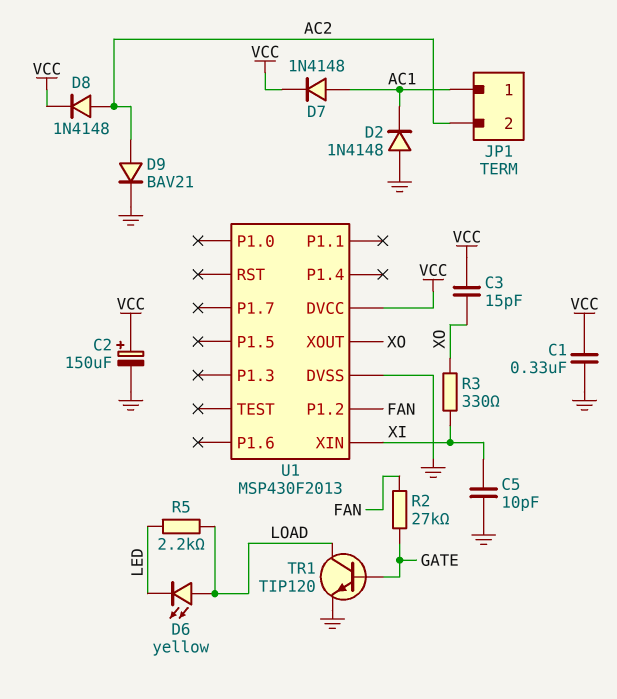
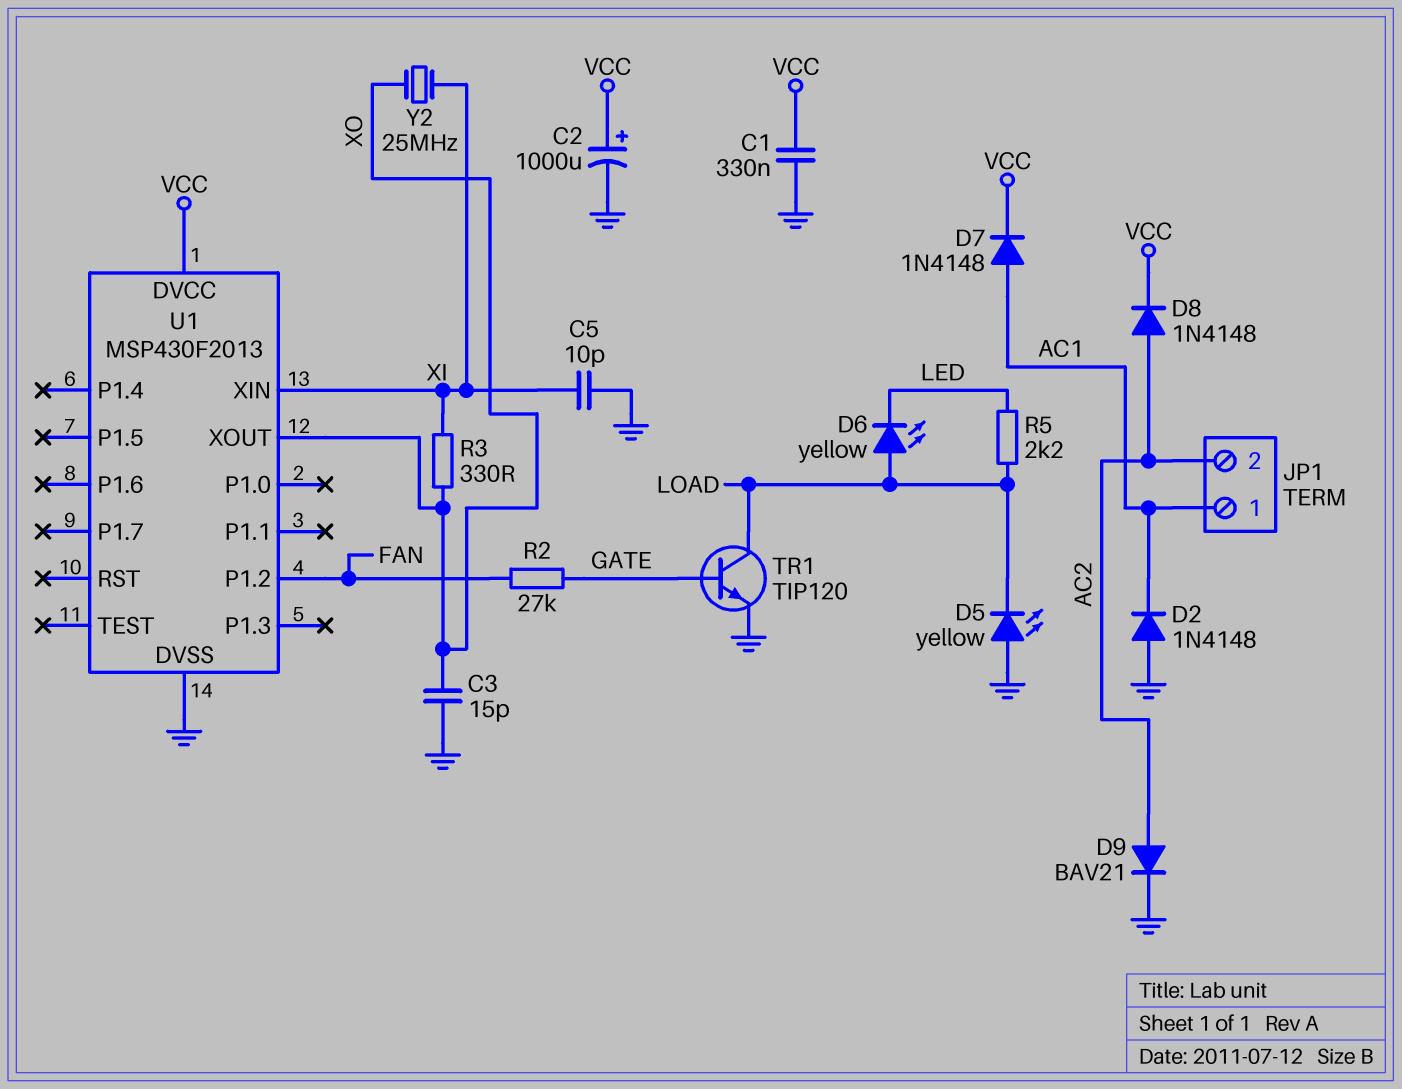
C2: 150uF (plus VCC, minus GND) -> 1000uF (plus VCC, minus GND)
C3: 15pF (VCC, XO) -> 15pF (GND, XO)
D5: none -> LED yellow (A GND, K LOAD)
Y2: none -> 25MHz (XI, XO)

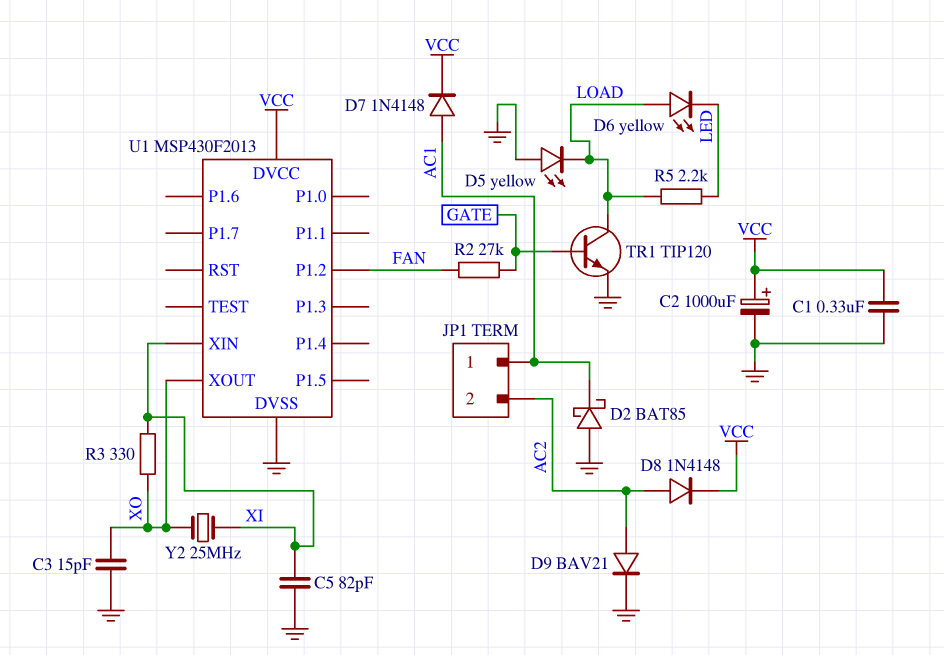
C5: 10pF (GND, XI) -> 82pF (GND, XI)
D2: diode 1N4148 (A GND, K AC1) -> schottky BAT85 (A GND, K AC1)

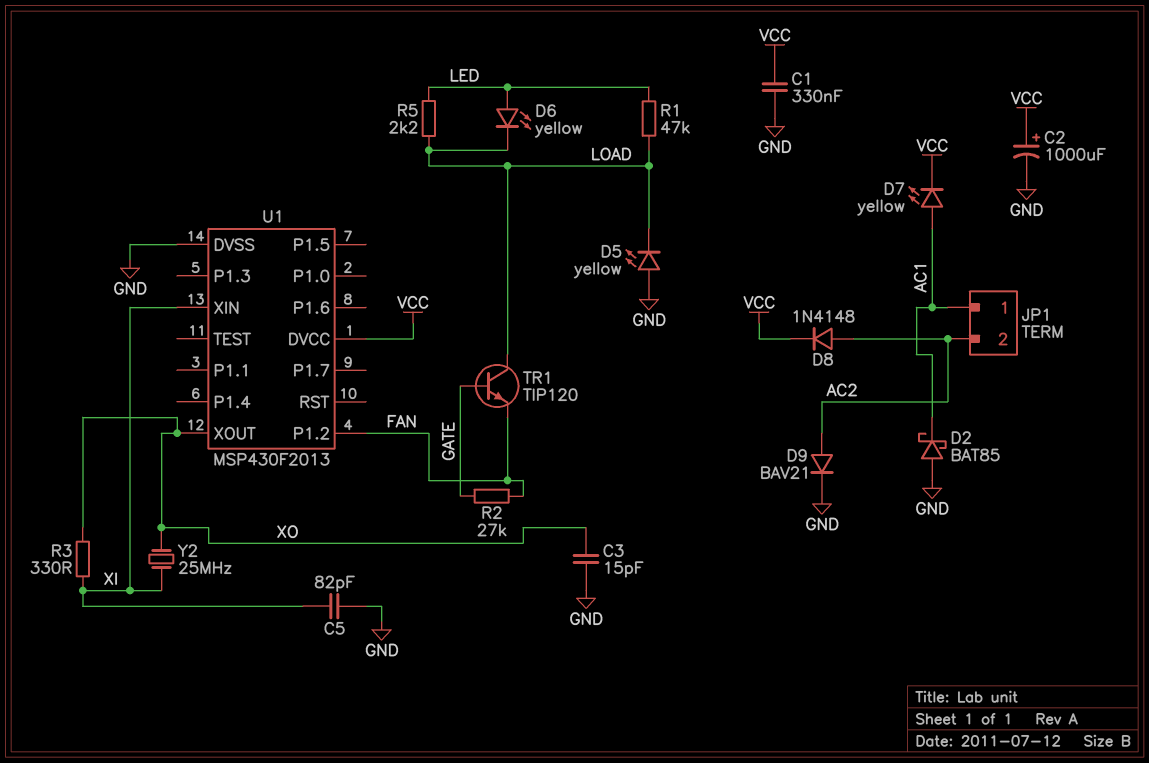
D6: LED yellow (A LOAD, K LED) -> LED yellow (A LED, K LOAD)
D7: diode 1N4148 (A AC1, K VCC) -> LED yellow (A AC1, K VCC)
R1: none -> 47k (LED, LOAD)
TR1: NPN TIP120 (B GATE, C LOAD, E GND) -> NPN TIP120 (B GATE, C LOAD, E FAN)

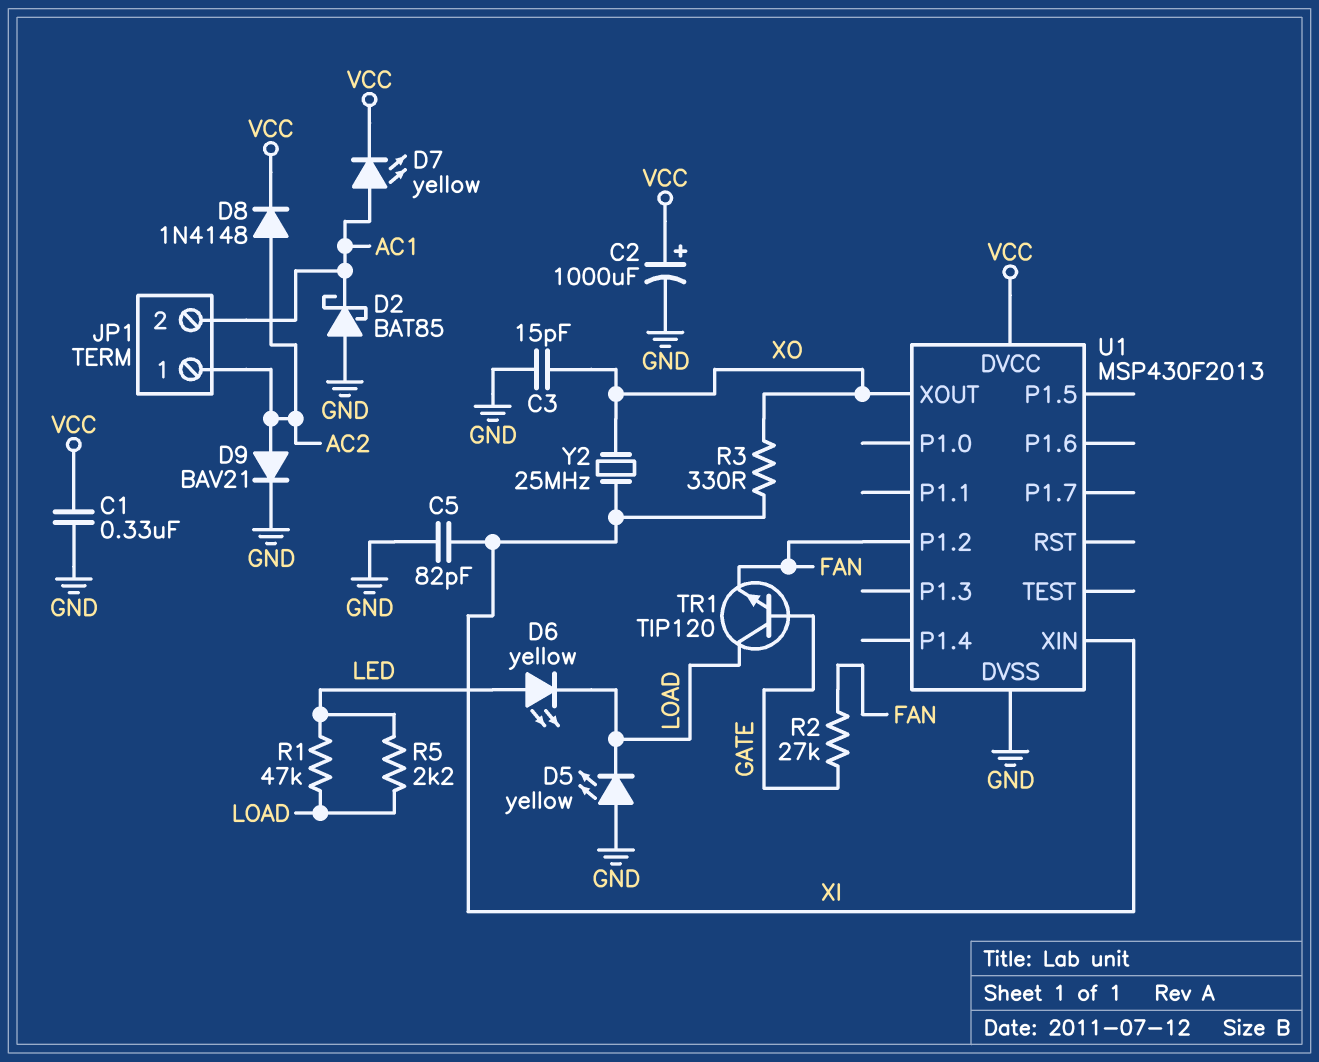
JP1 pin 1: AC1 -> AC2
JP1 pin 2: AC2 -> AC1

